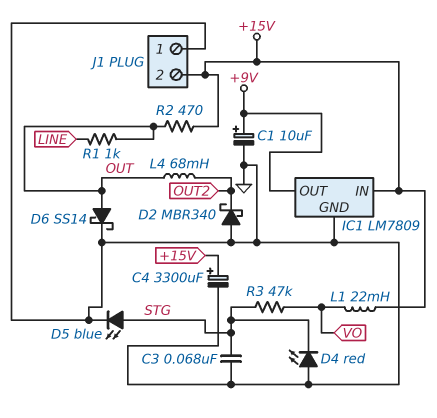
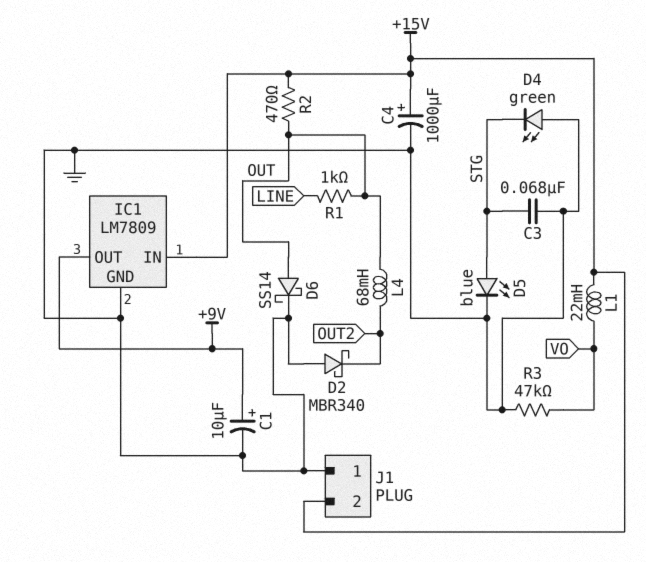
C4: 3300uF (plus +15V, minus GND) -> 1000uF (plus +15V, minus GND)
D4: LED red (A GND, K STG) -> LED green (A GND, K STG)
R3: 47k (STG, VO) -> 47k (GND, VO)

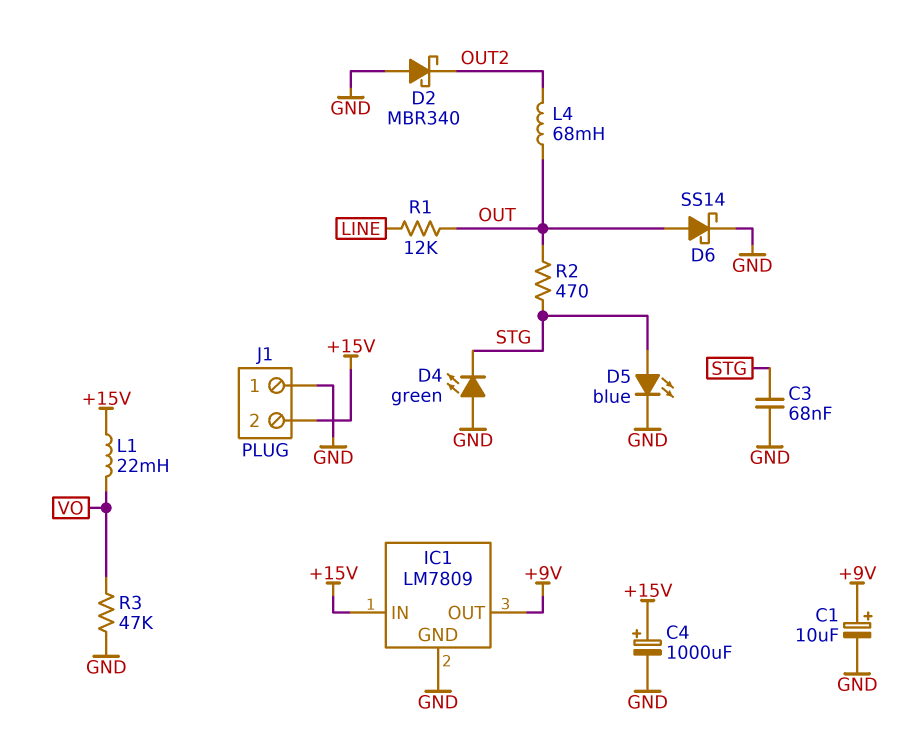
R1: 1k (LINE, OUT) -> 12k (LINE, OUT)
R2: 470 (+15V, OUT) -> 470 (OUT, STG)

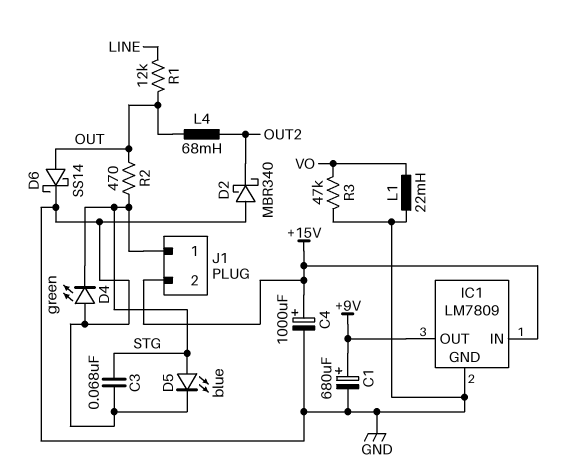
C1: 10uF (plus +9V, minus GND) -> 680uF (plus +9V, minus GND)
J1 pin 1: GND -> STG
L1: 22mH (+15V, VO) -> 22mH (GND, VO)

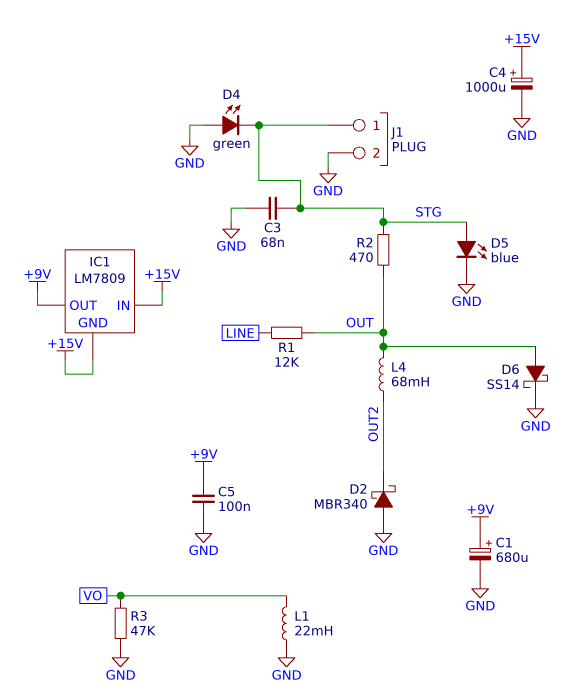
C5: none -> 100nF (+9V, GND)
IC1 pin GND: GND -> +15V
J1 pin 2: +15V -> GND

